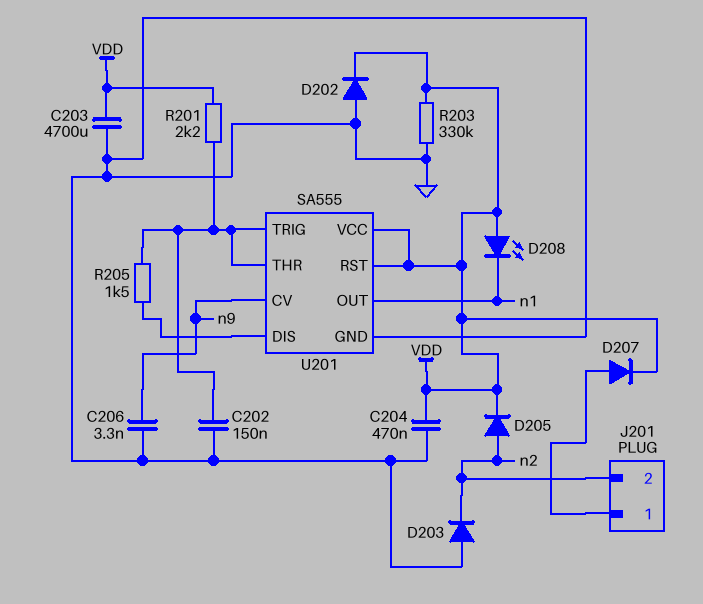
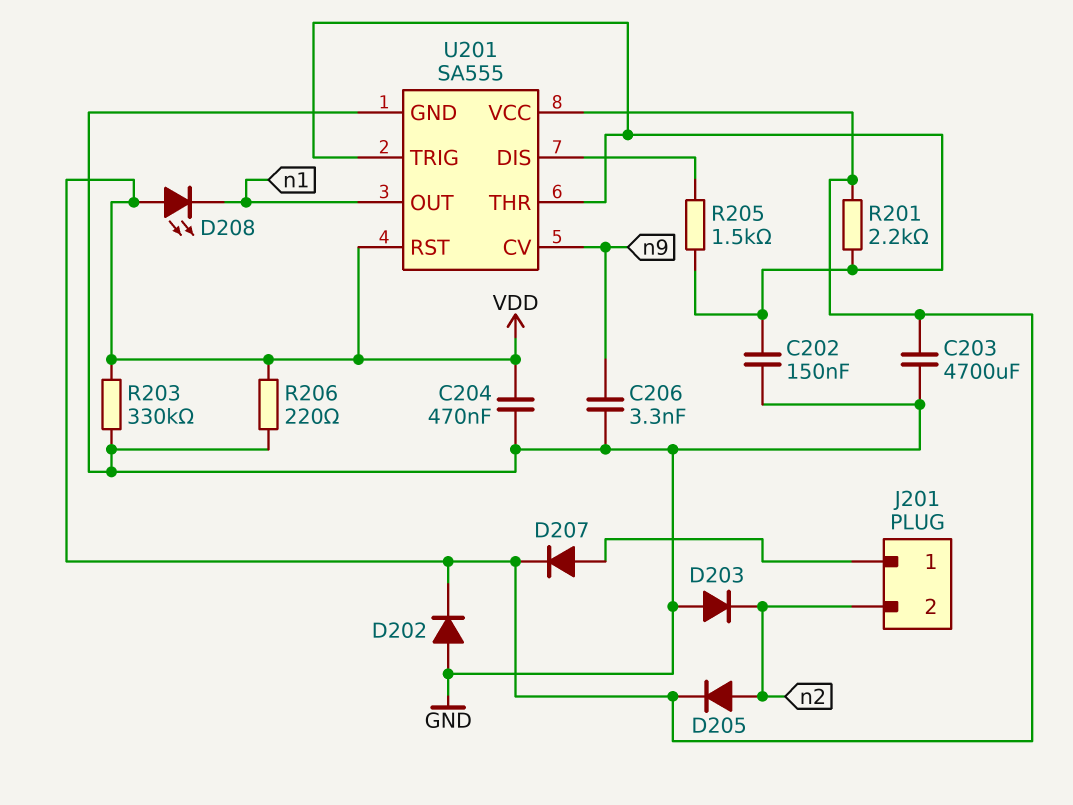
R206: none -> 220 (GND, VDD)

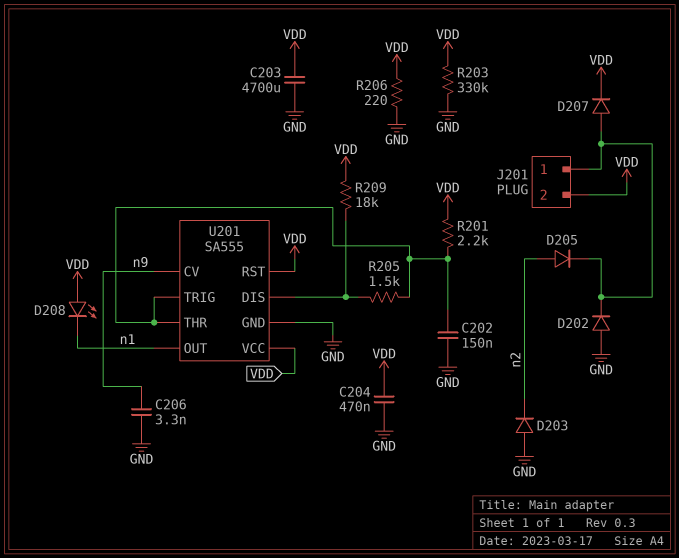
D202: diode (A GND, K VDD) -> diode (A GND, K J201/1)
D205: diode (A n2, K VDD) -> diode (A n2, K J201/1)
J201 pin 2: n2 -> VDD
R209: none -> 18k (U201/DIS, VDD)

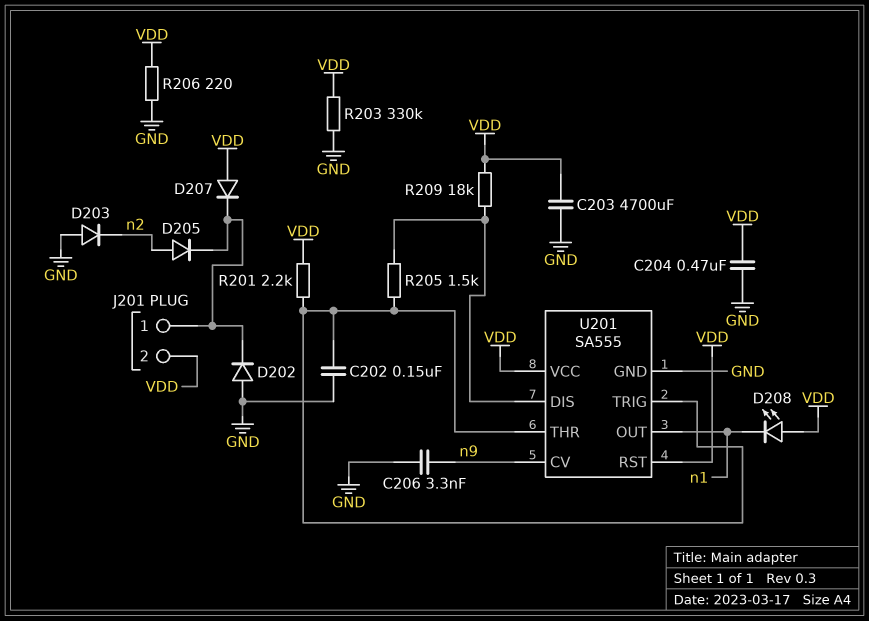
D207: diode (A J201/1, K VDD) -> diode (A VDD, K J201/1)

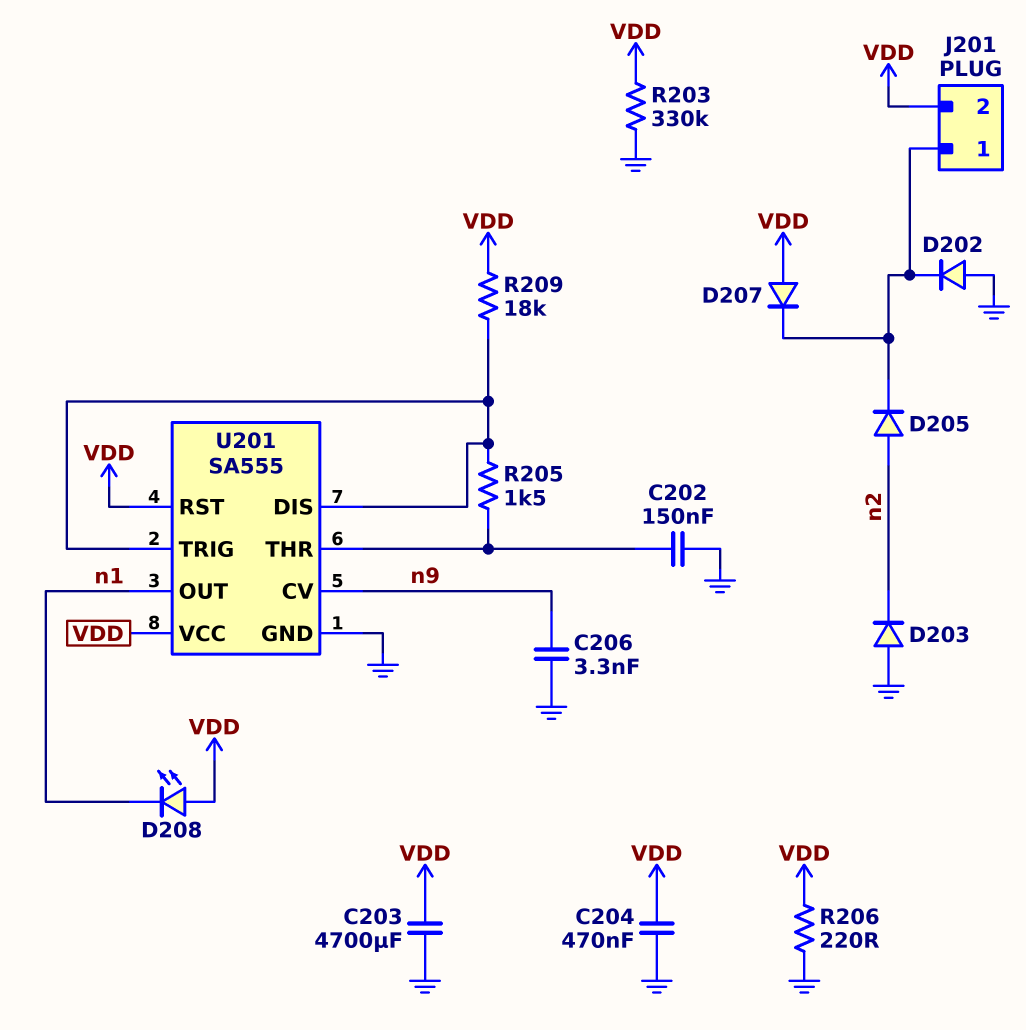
R201: 2.2k (U201/THR, VDD) -> none
U201 pin TRIG: U201/THR -> U201/DIS

